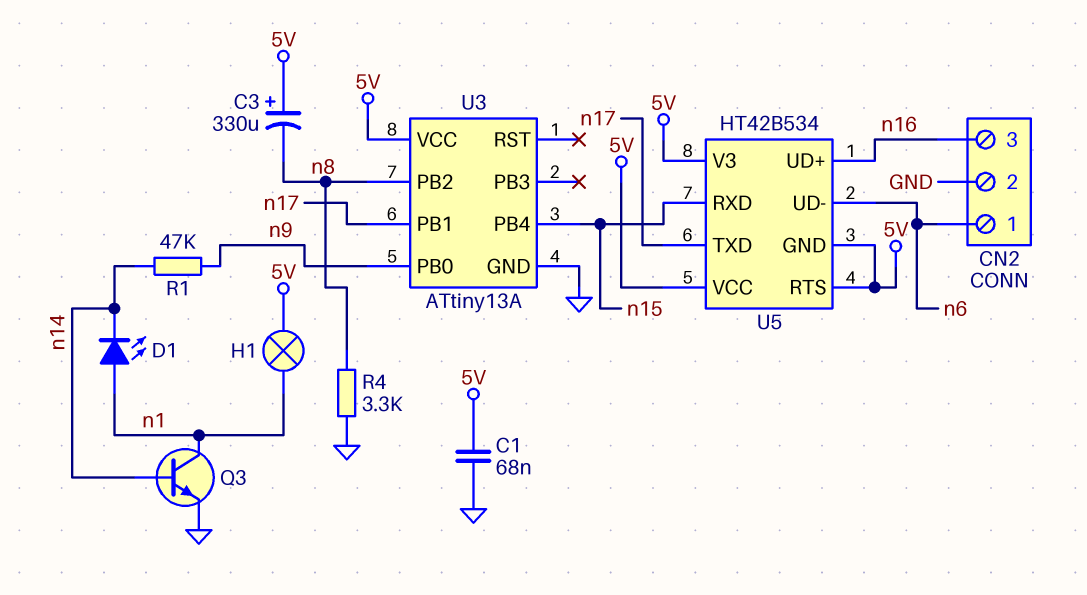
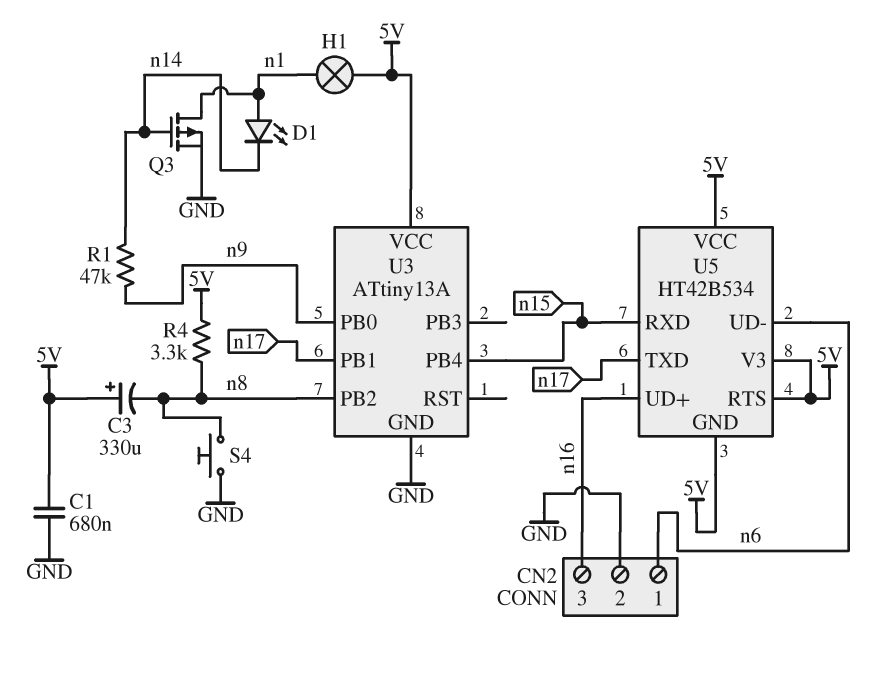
C1: 68nF (5V, GND) -> 680nF (5V, GND)
Q3: NPN (B n14, C n1, E GND) -> PMOS (G n14, D n1, S GND)
R4: 3.3k (GND, n8) -> 3.3k (5V, n8)
S4: none -> button (GND, n8)

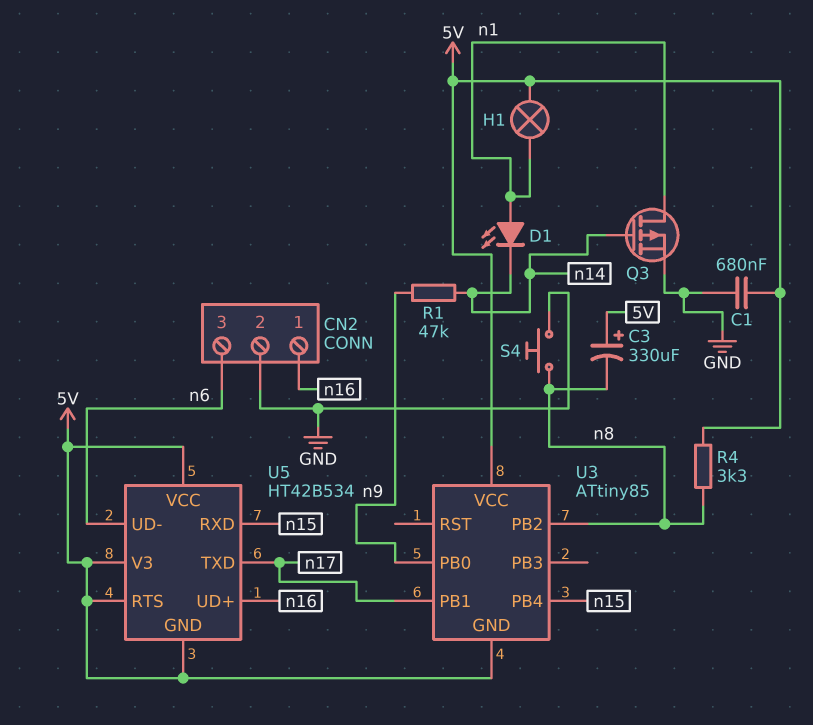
CN2 pin 1: n6 -> n16
CN2 pin 3: n16 -> n6
U3: ATtiny13A -> ATtiny85
U3 pin GND: GND -> 5V

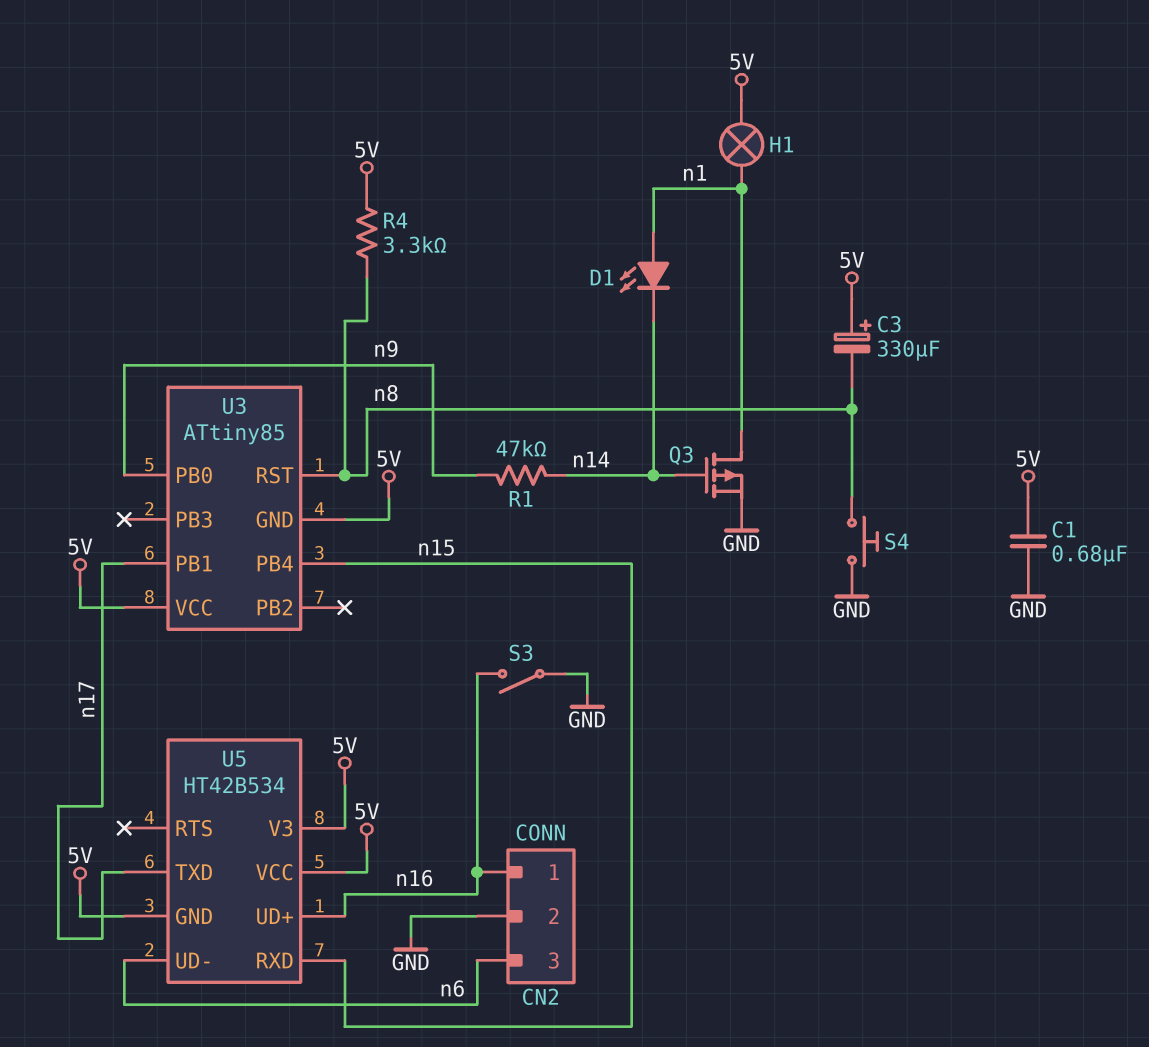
S3: none -> switch (GND, n16)
U3 pin PB2: n8 -> none
U3 pin RST: none -> n8
U5 pin RTS: 5V -> none

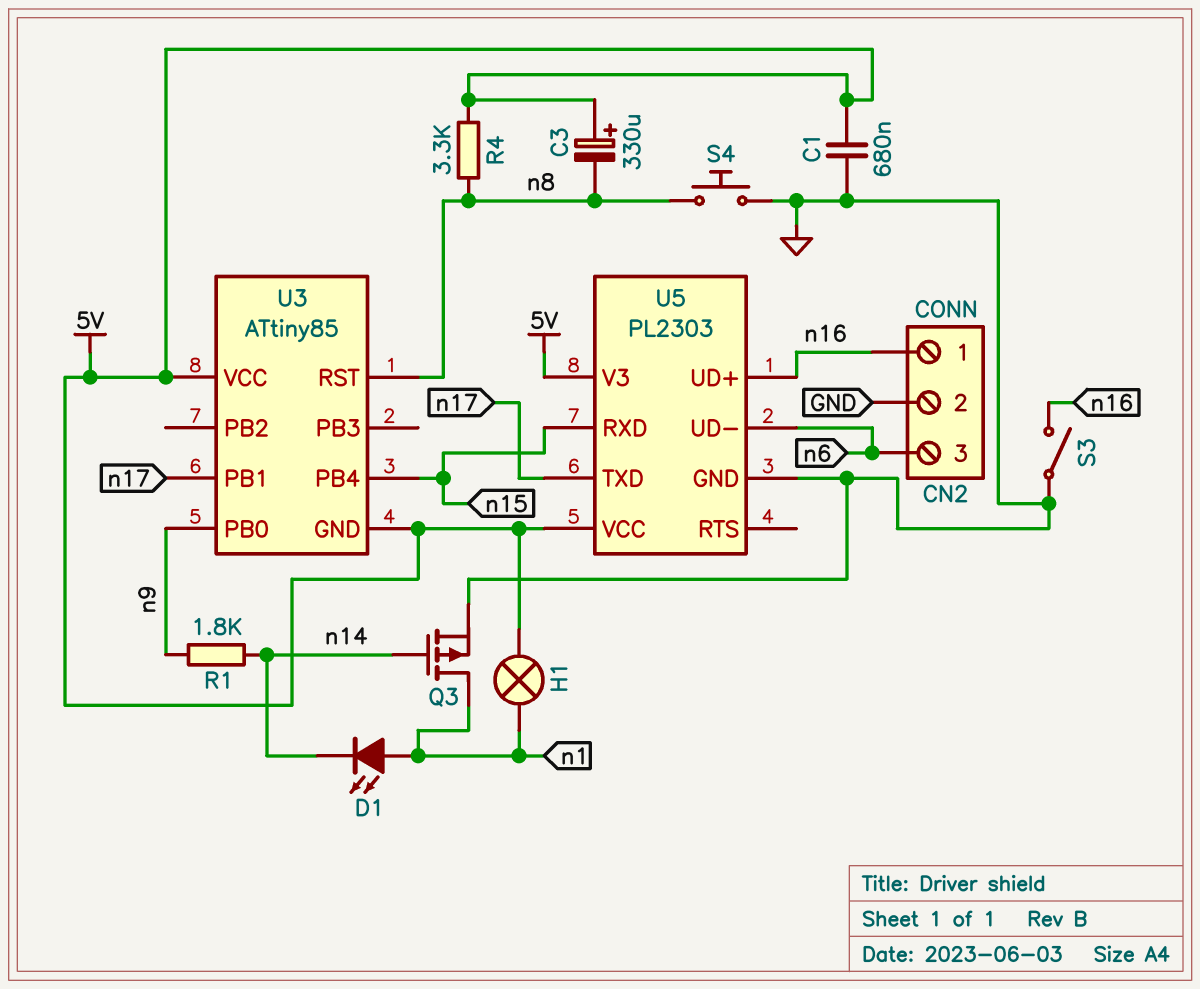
R1: 47k (n9, n14) -> 1.8k (n9, n14)
U5: HT42B534 -> PL2303
U5 pin GND: 5V -> GND

